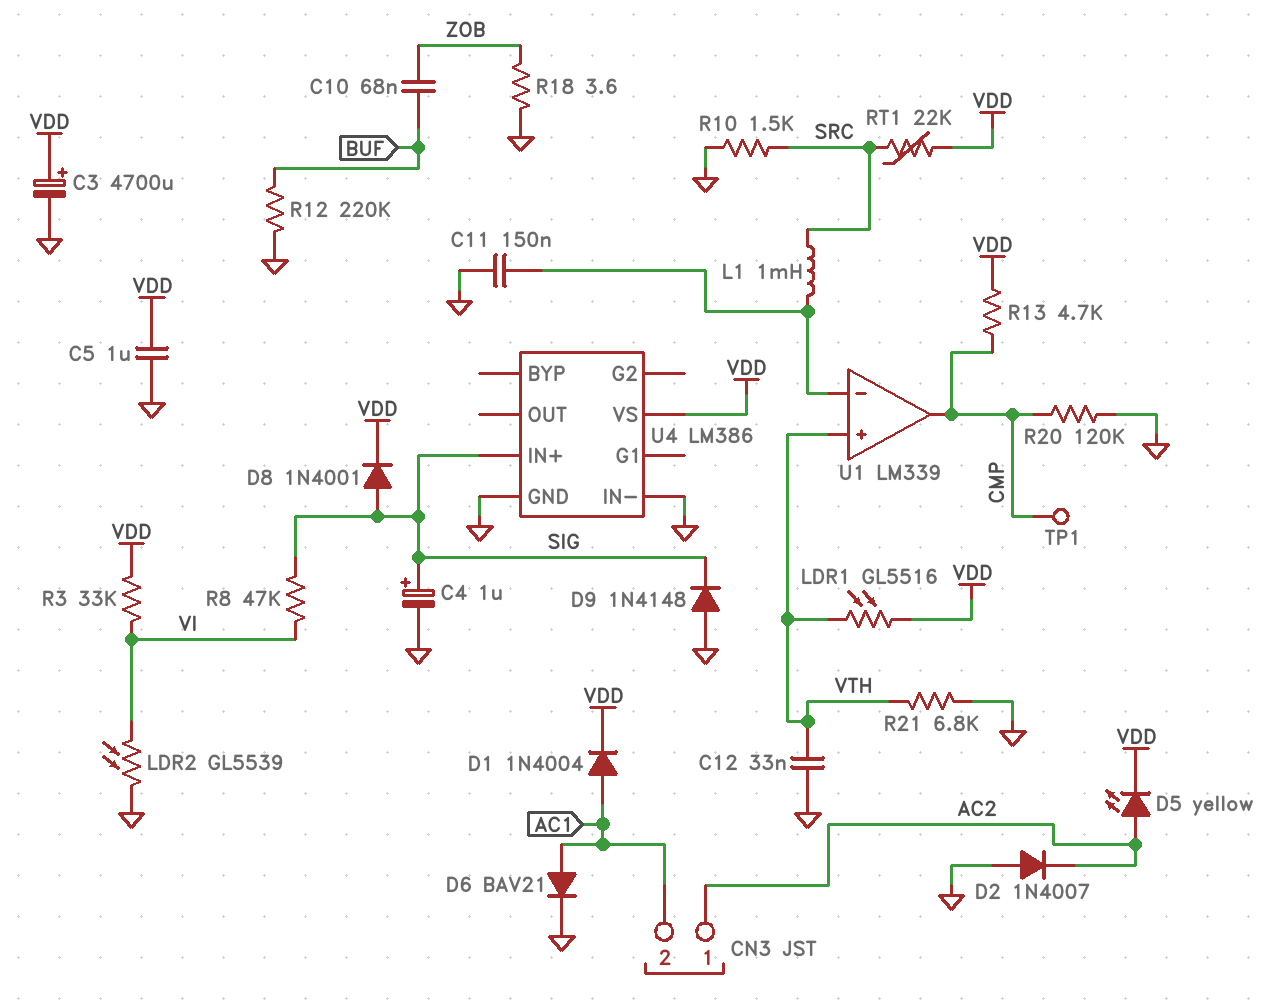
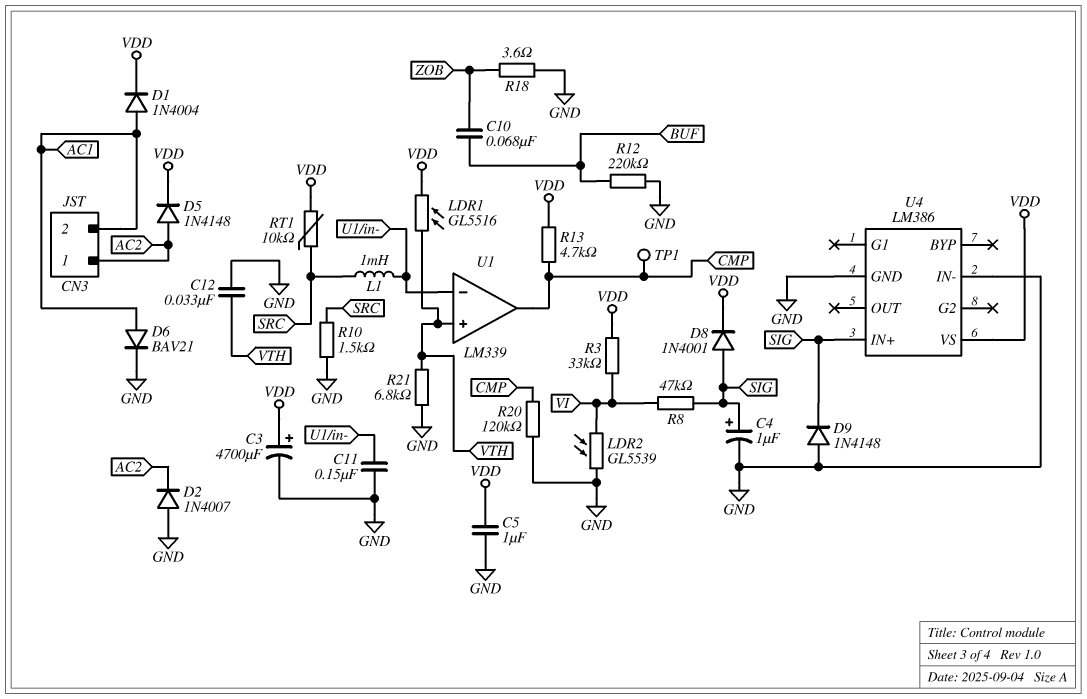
D5: LED yellow (A AC2, K VDD) -> diode 1N4148 (A AC2, K VDD)
RT1: 22k (SRC, VDD) -> 10k (SRC, VDD)

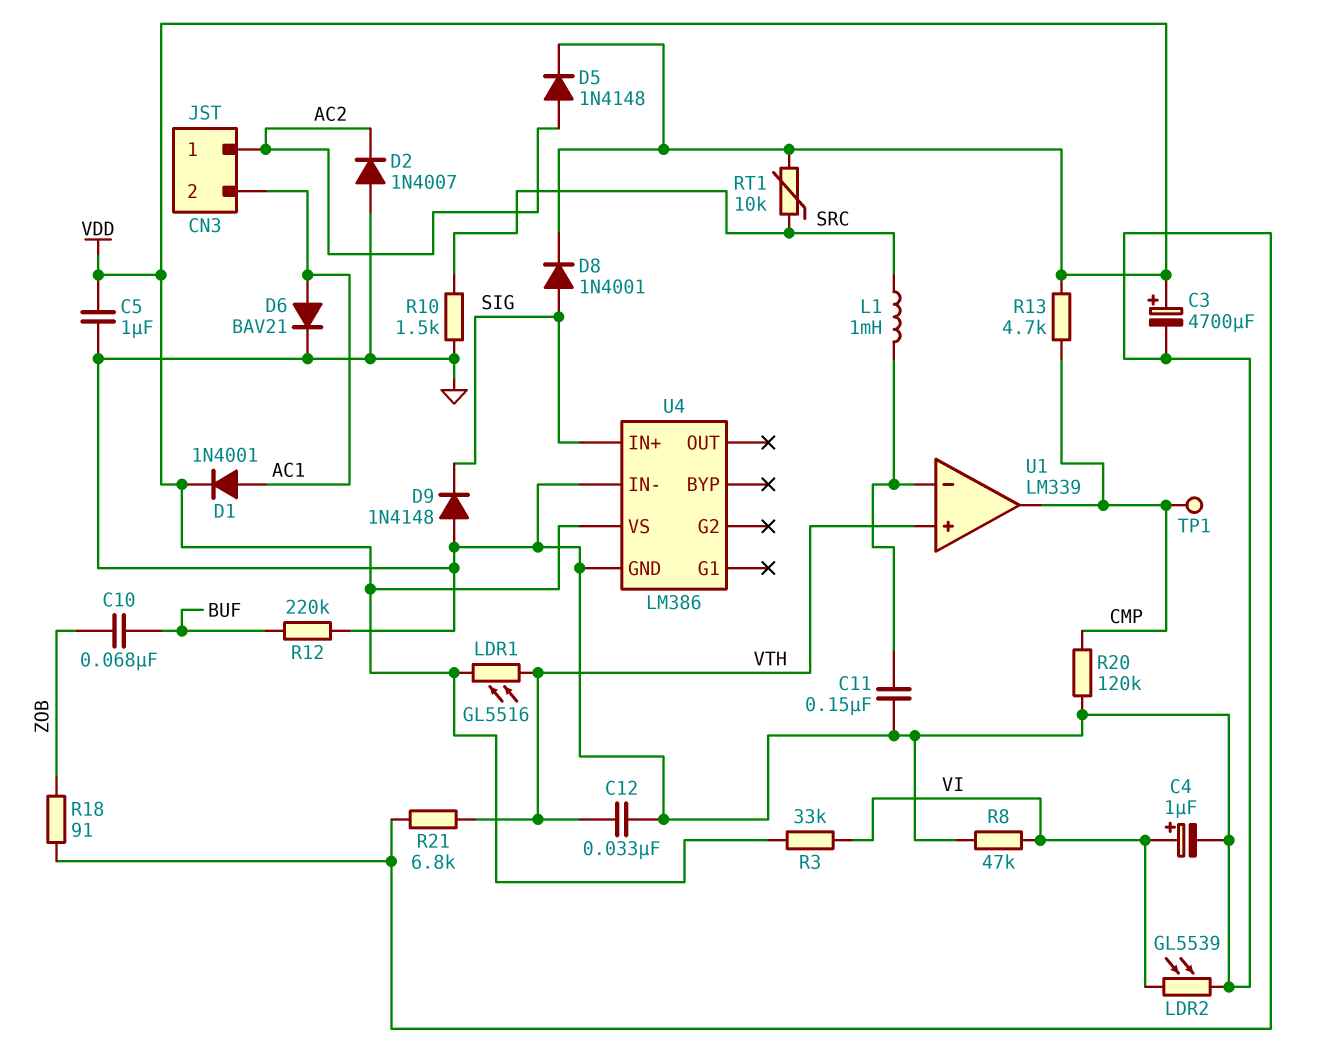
C4: 1uF (plus SIG, minus GND) -> 1uF (plus VI, minus GND)
D1: diode 1N4004 (A AC1, K VDD) -> diode 1N4001 (A AC1, K VDD)
R8: 47k (SIG, VI) -> 47k (GND, VI)
R18: 3.6 (GND, ZOB) -> 91 (GND, ZOB)

